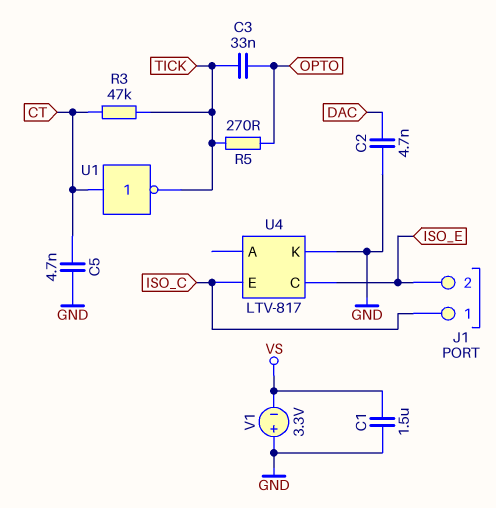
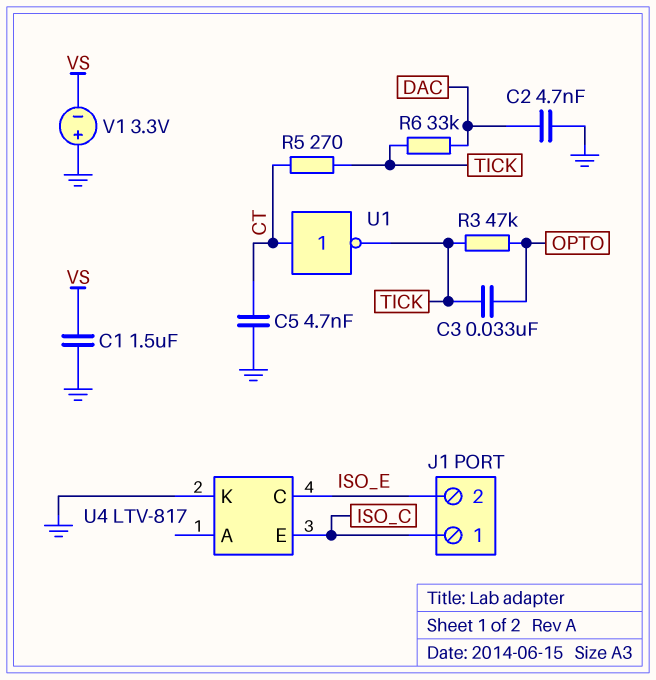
R3: 47k (CT, TICK) -> 47k (OPTO, TICK)
R5: 270 (OPTO, TICK) -> 270 (CT, TICK)
R6: none -> 33k (DAC, TICK)

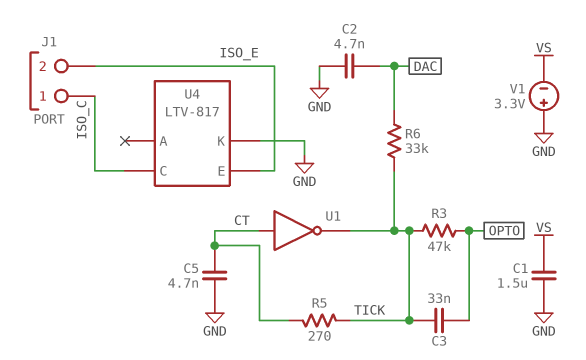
U4 pin C: ISO_E -> ISO_C
U4 pin E: ISO_C -> ISO_E

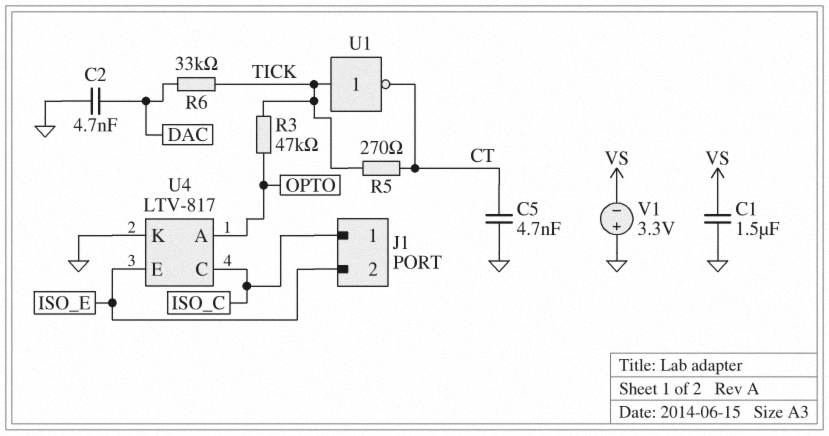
C3: 33nF (OPTO, TICK) -> none
U1: NOT (in CT, out TICK) -> NOT (in TICK, out CT)
U4 pin A: none -> OPTO

